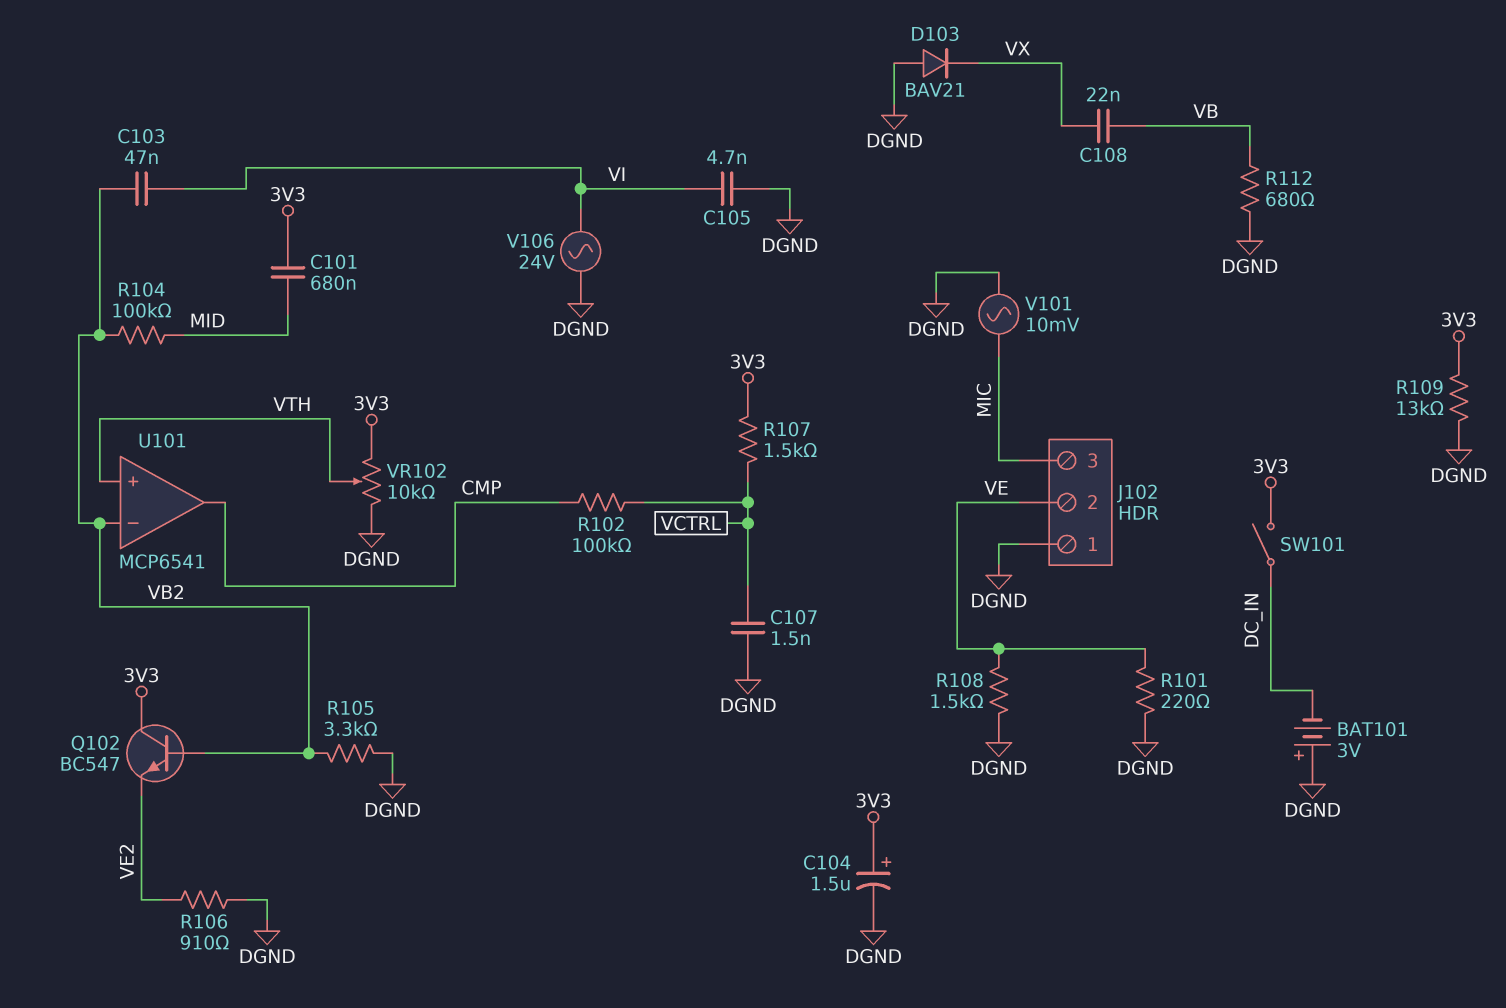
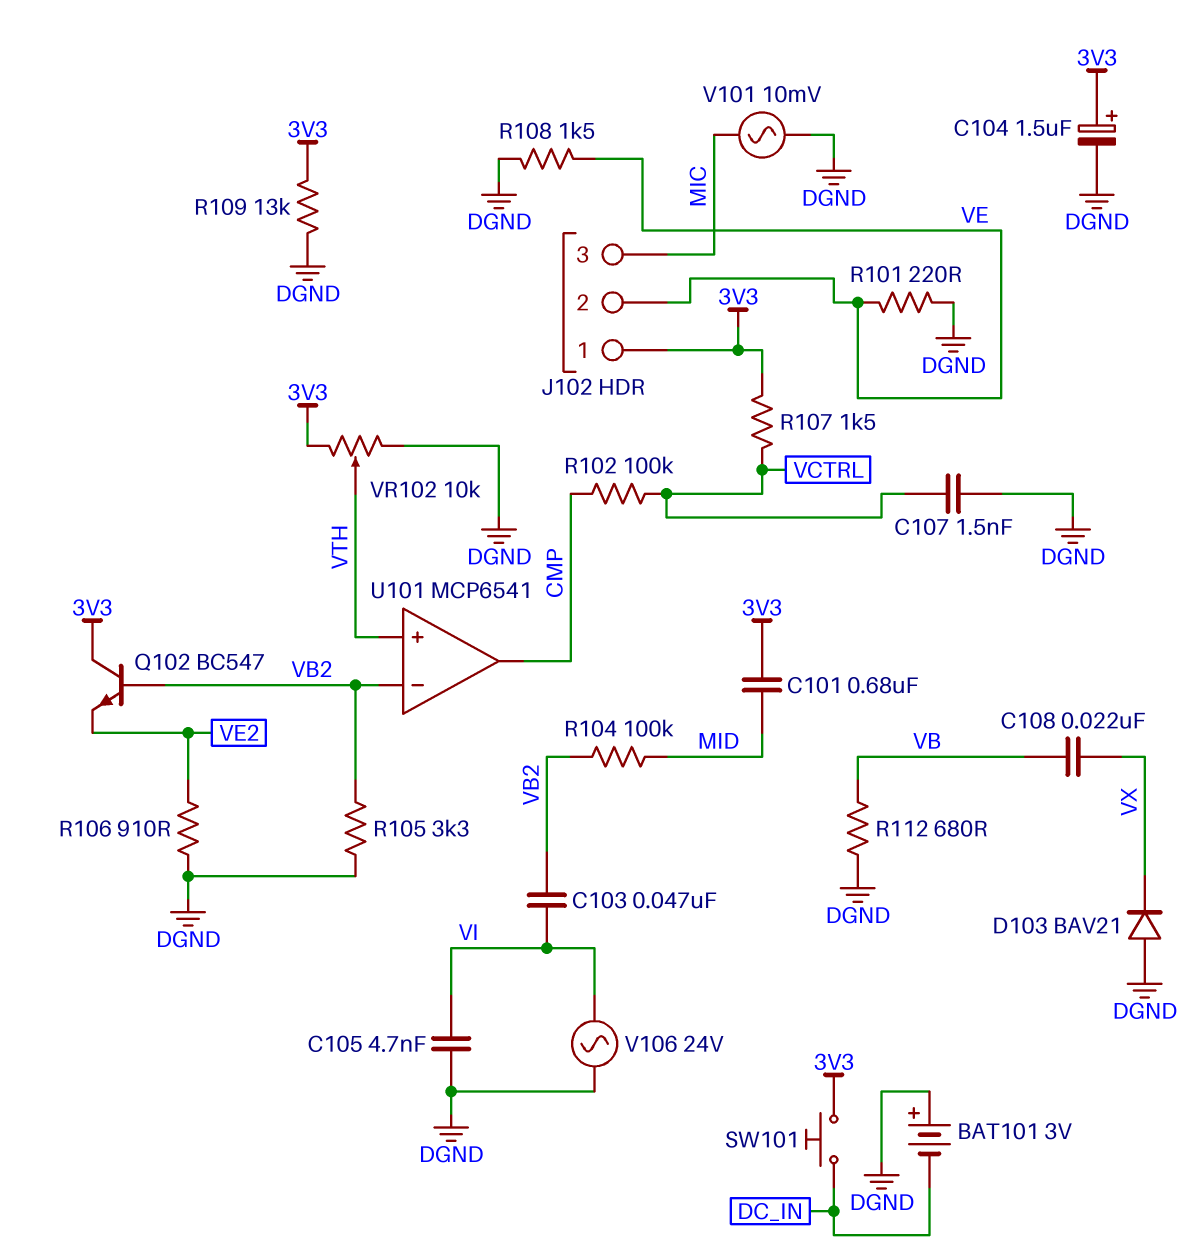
J102 pin 1: DGND -> 3V3
SW101: switch (3V3, DC_IN) -> button (3V3, DC_IN)

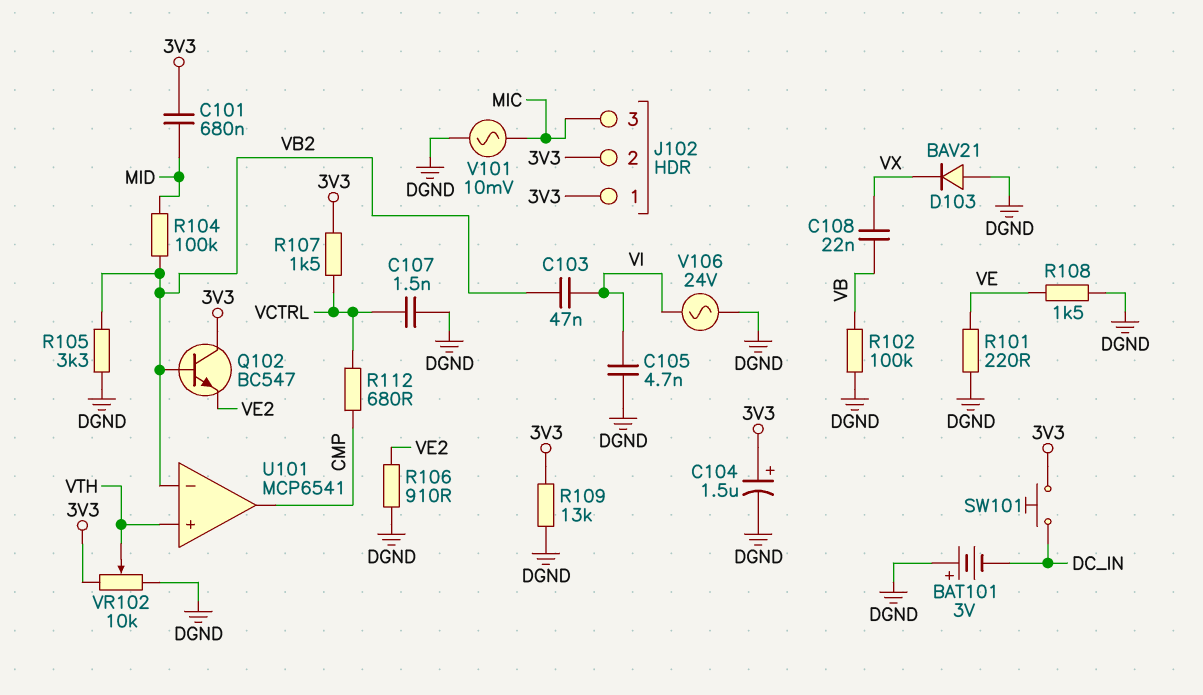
J102 pin 2: VE -> 3V3
R102: 100k (CMP, VCTRL) -> 100k (DGND, VB)
R112: 680 (DGND, VB) -> 680 (CMP, VCTRL)

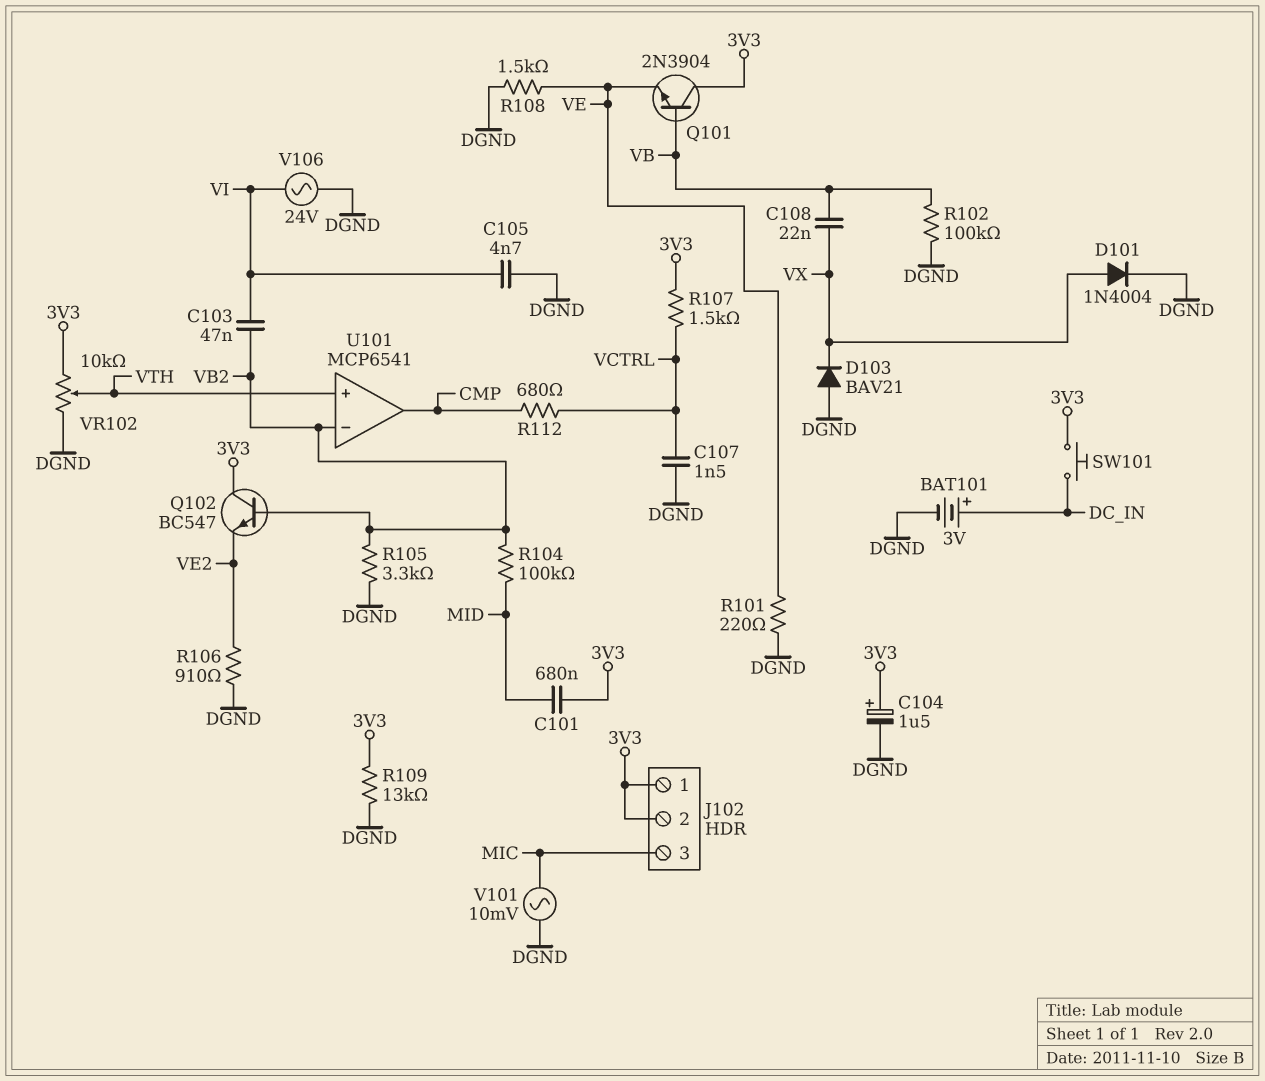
BAT101: 3V (plus DGND, minus DC_IN) -> 3V (plus DC_IN, minus DGND)
D101: none -> diode 1N4004 (A VX, K DGND)
Q101: none -> NPN 2N3904 (B VB, C 3V3, E VE)

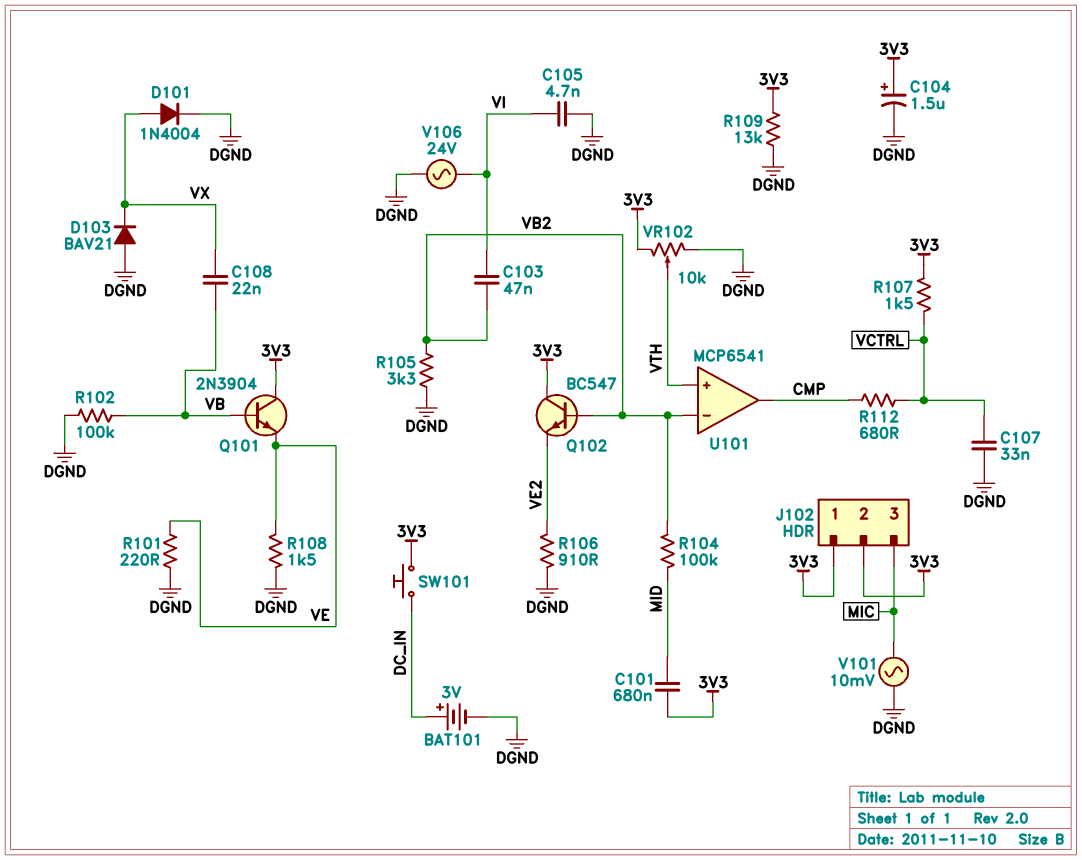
C107: 1.5nF (DGND, VCTRL) -> 33nF (DGND, VCTRL)

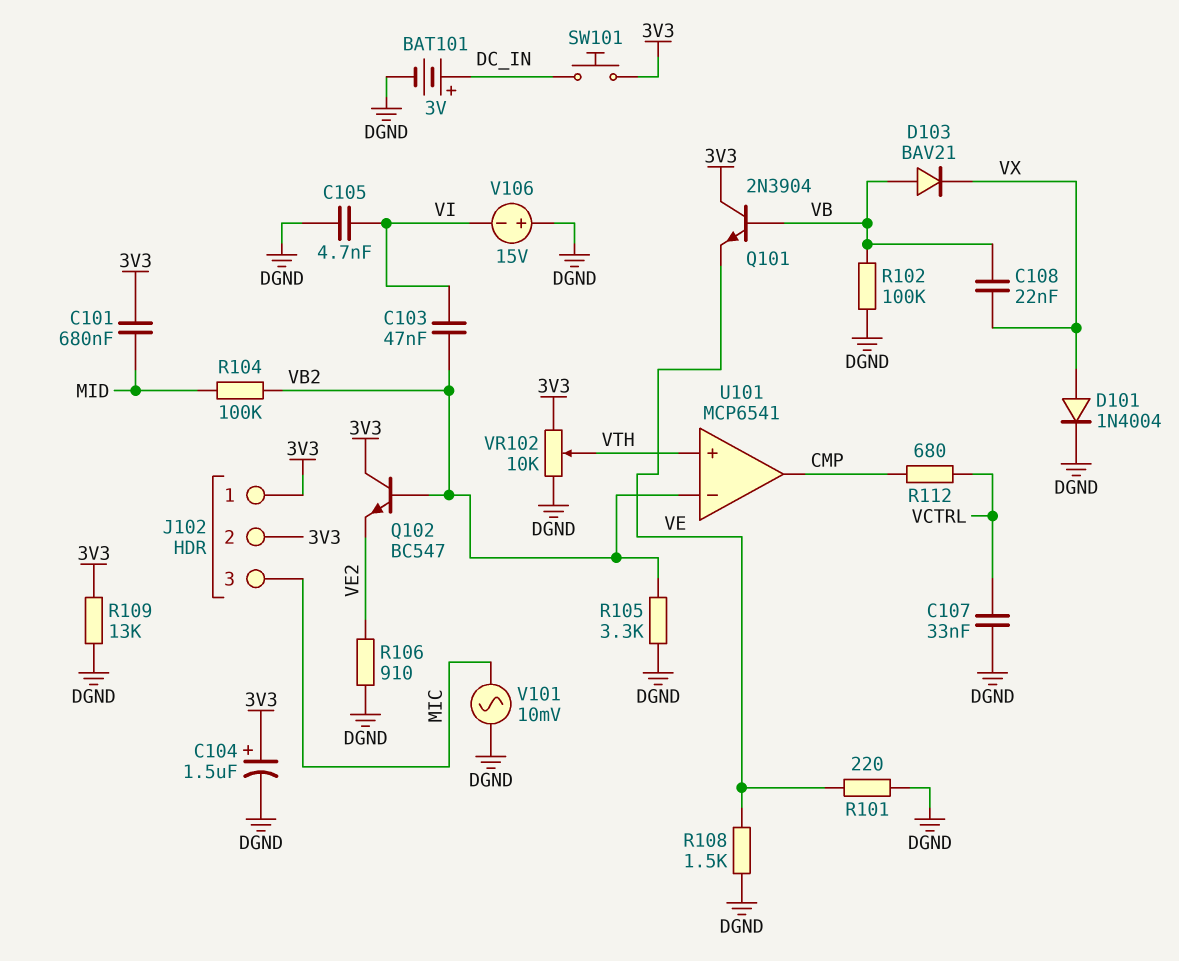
D103: diode BAV21 (A DGND, K VX) -> diode BAV21 (A VB, K VX)
R107: 1.5k (3V3, VCTRL) -> none
V106: AC 24V (DGND, VI) -> 15V (plus DGND, minus VI)

